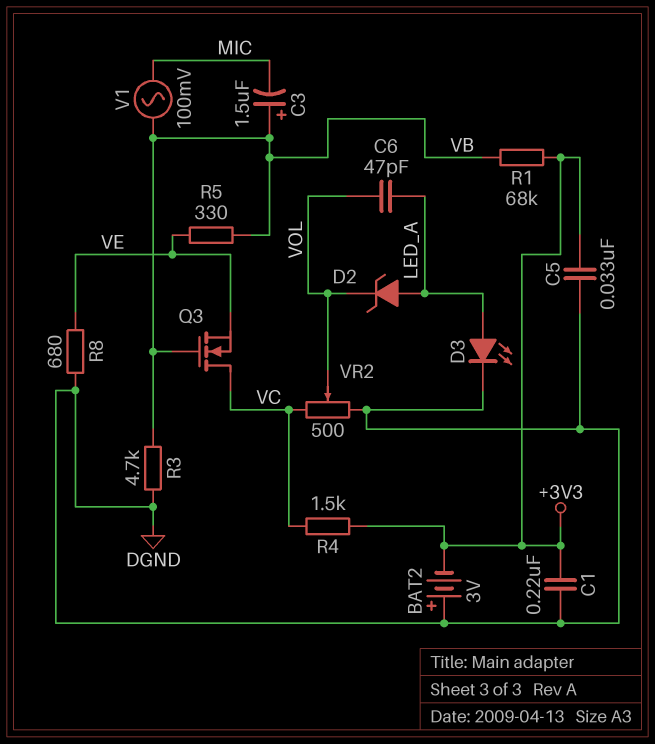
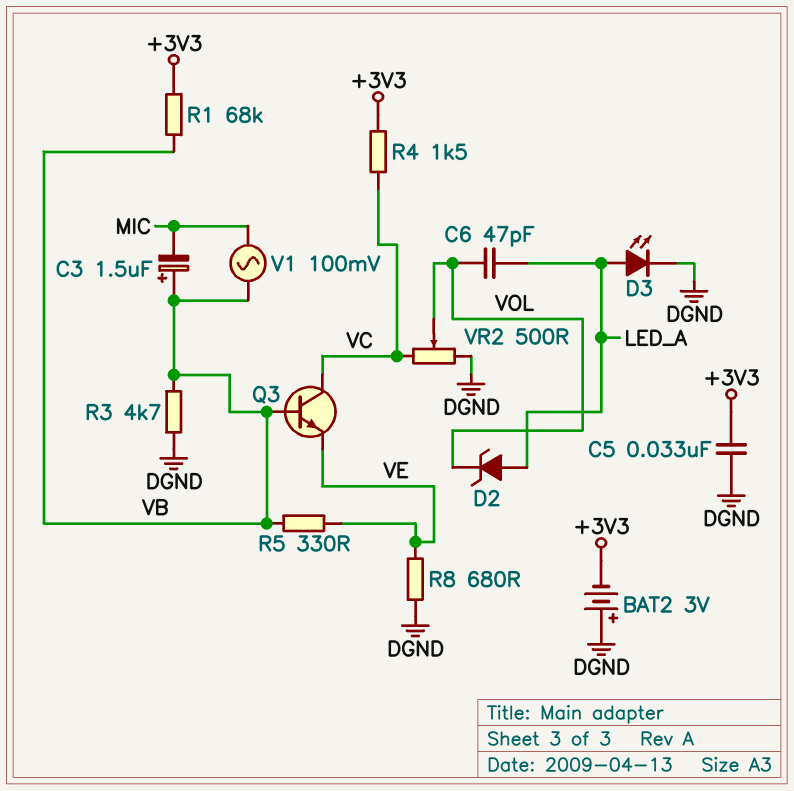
C1: 220nF (+3V3, DGND) -> none
Q3: NMOS (G VB, D VC, S VE) -> NPN (B VB, C VC, E VE)

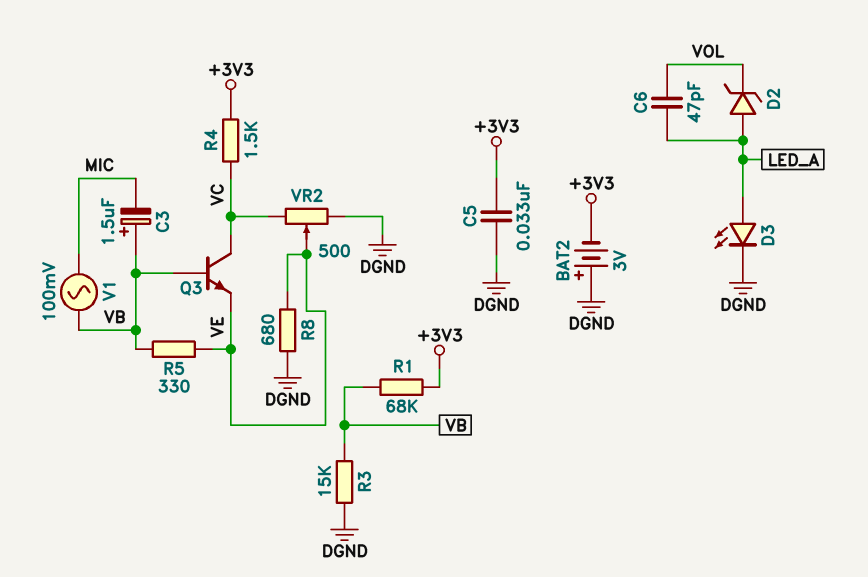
R3: 4.7k (DGND, VB) -> 15k (DGND, VB)
VR2: 500 (DGND, VC, wiper VOL) -> 500 (DGND, VC, wiper VE)

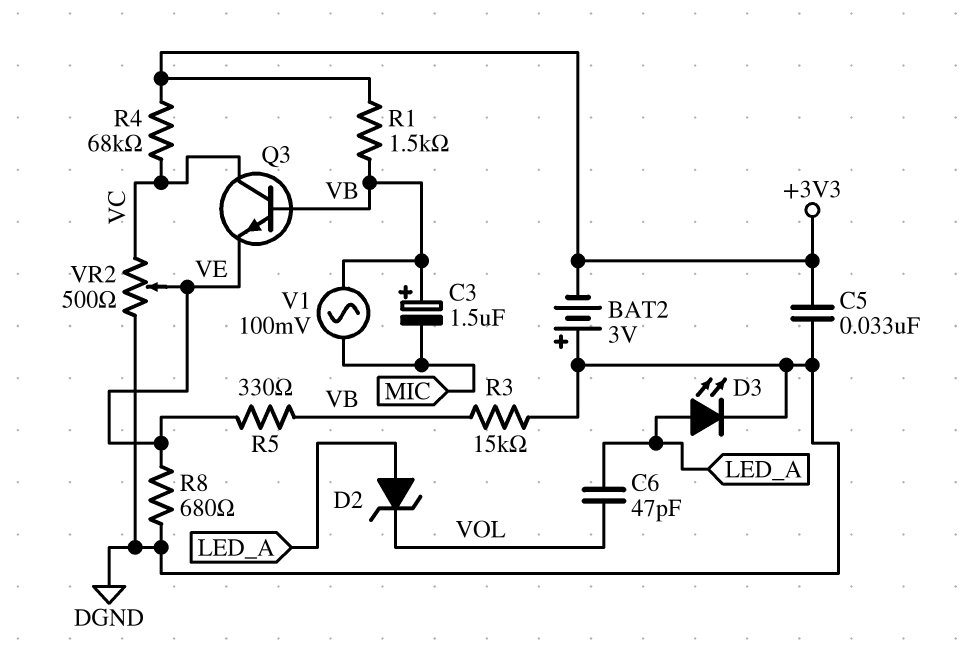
R1: 68k (+3V3, VB) -> 1.5k (+3V3, VB)
R4: 1.5k (+3V3, VC) -> 68k (+3V3, VC)

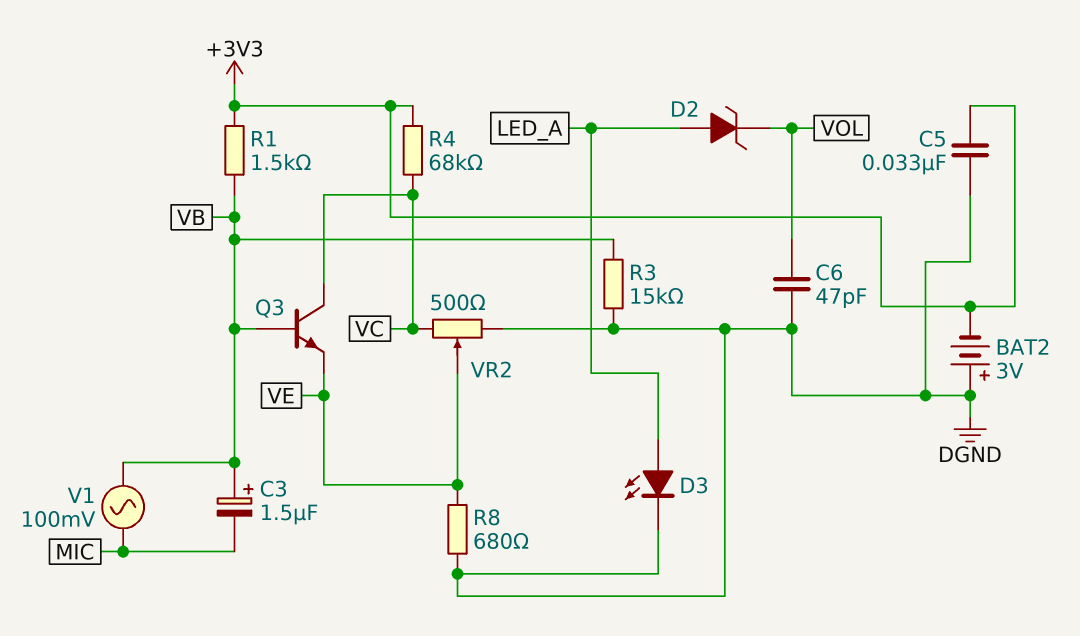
C6: 47pF (LED_A, VOL) -> 47pF (DGND, VOL)
R5: 330 (VB, VE) -> none

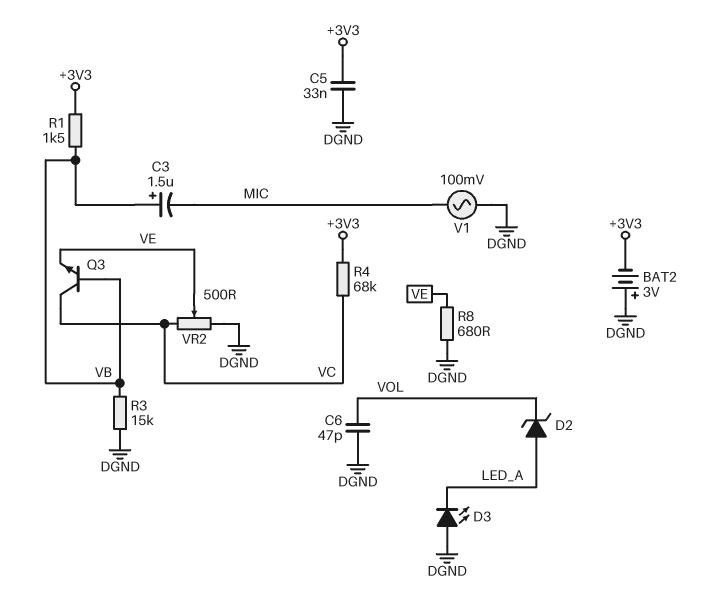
D3: LED (A LED_A, K DGND) -> LED (A DGND, K LED_A)
V1: AC 100mV (MIC, VB) -> AC 100mV (DGND, MIC)

